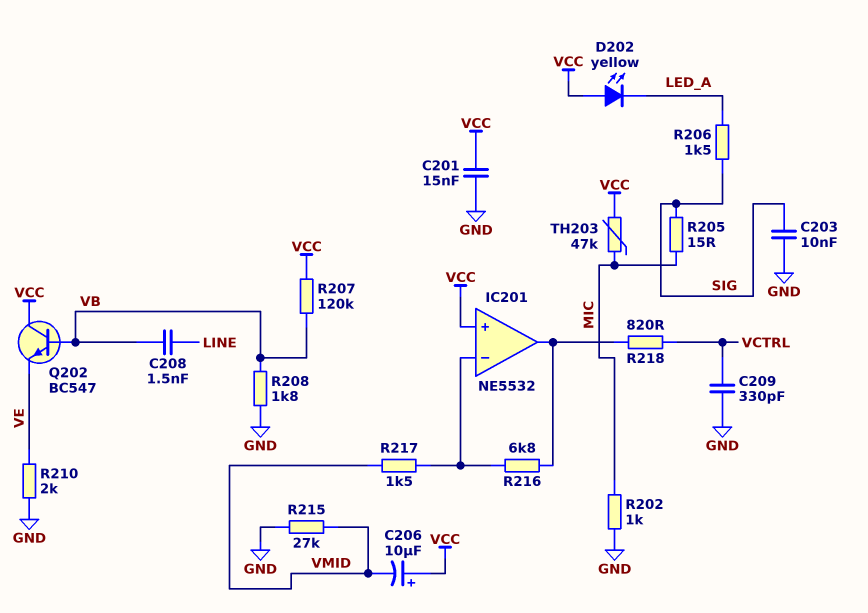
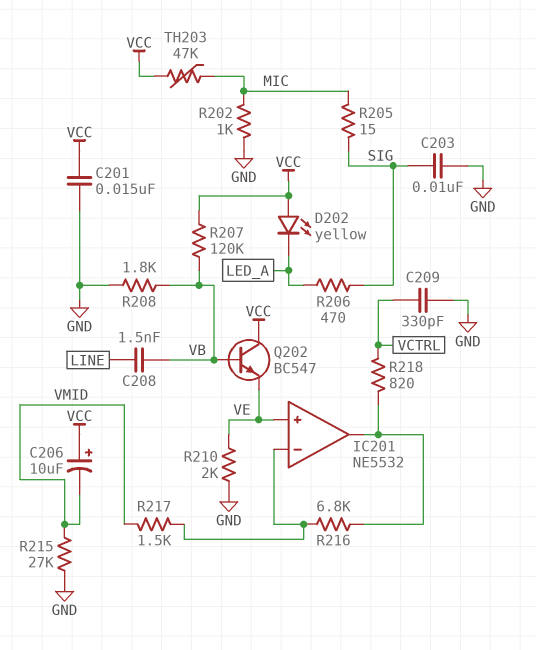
IC201 pin in+: VCC -> VE
R206: 1.5k (LED_A, SIG) -> 470 (LED_A, SIG)

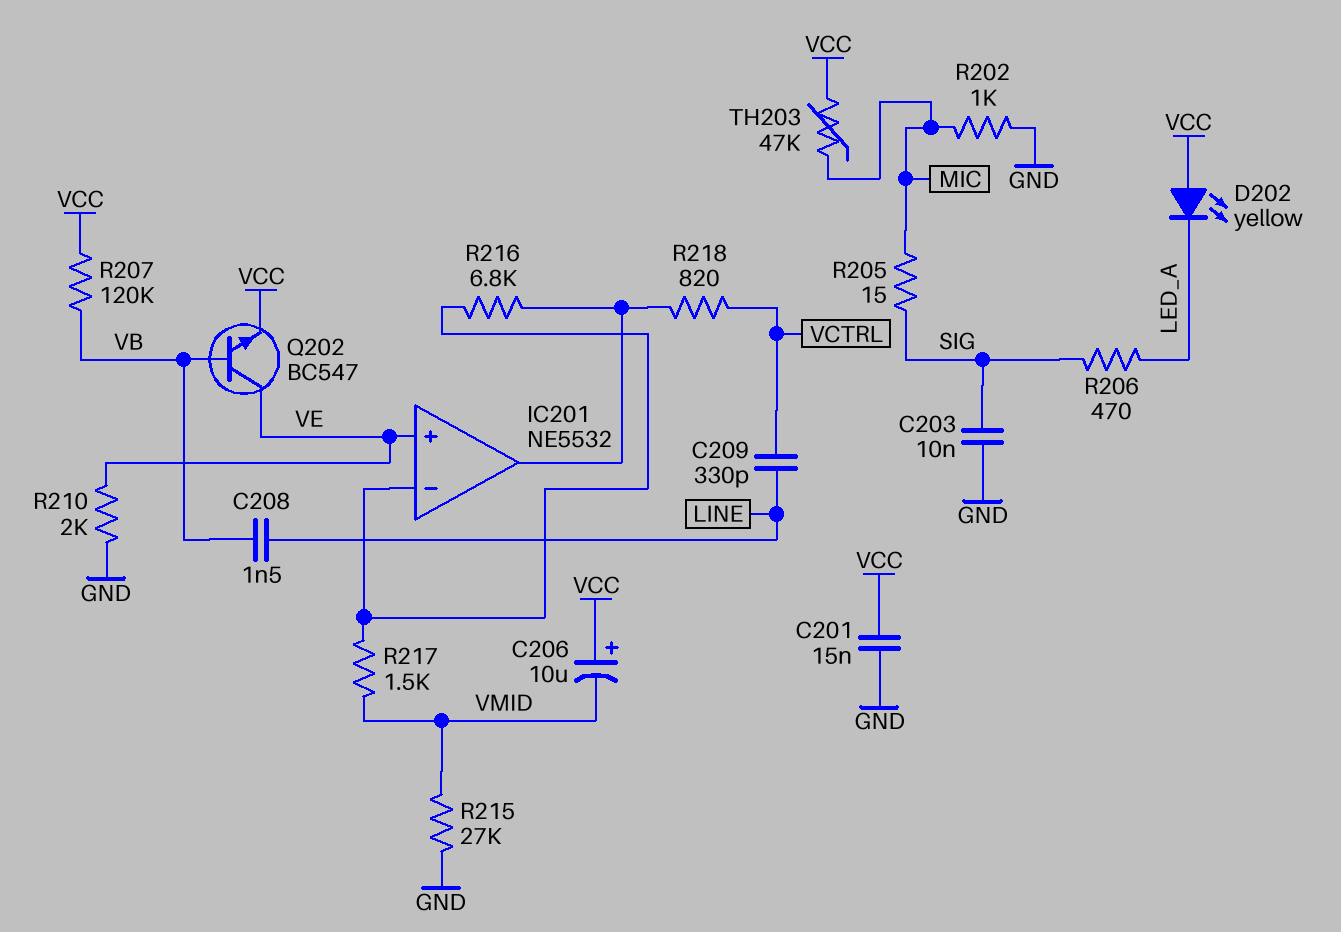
C209: 330pF (GND, VCTRL) -> 330pF (LINE, VCTRL)
Q202: NPN BC547 (B VB, C VCC, E VE) -> NPN BC547 (B VB, C VE, E VCC)
R208: 1.8k (GND, VB) -> none

